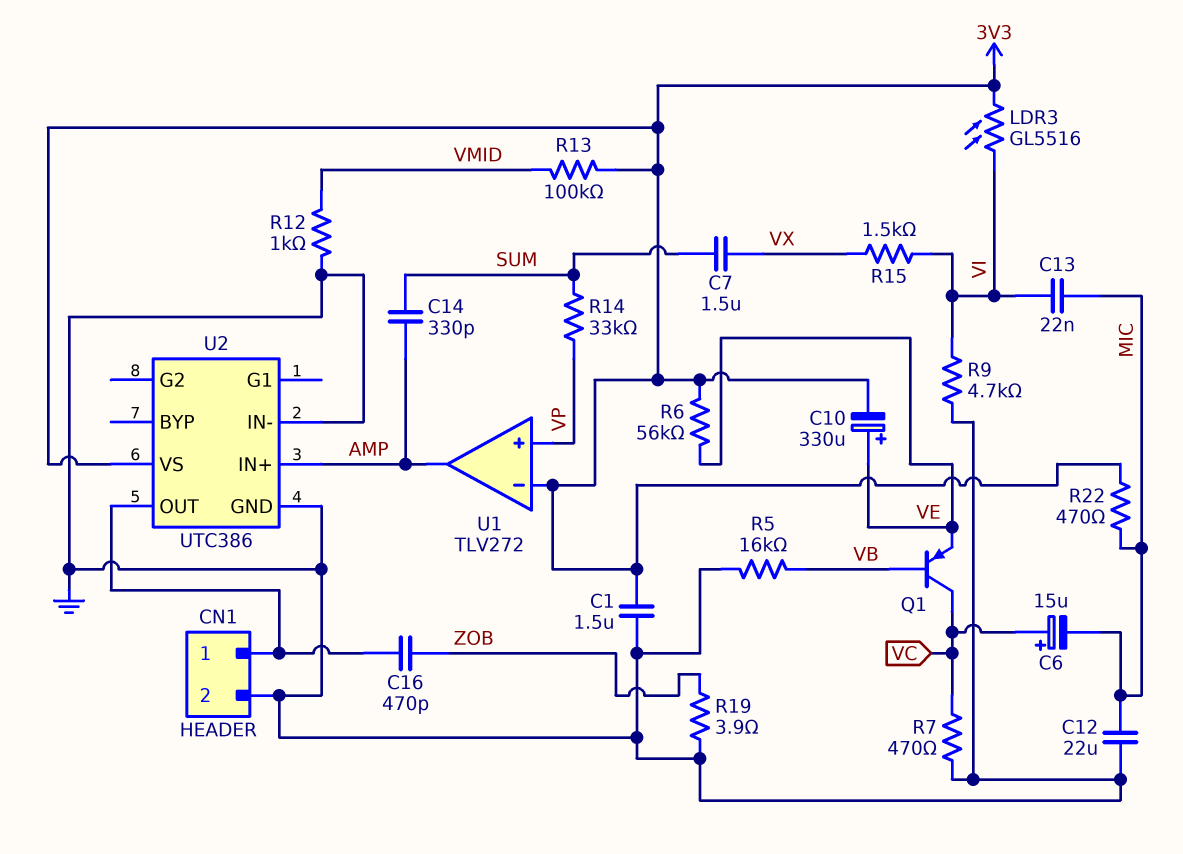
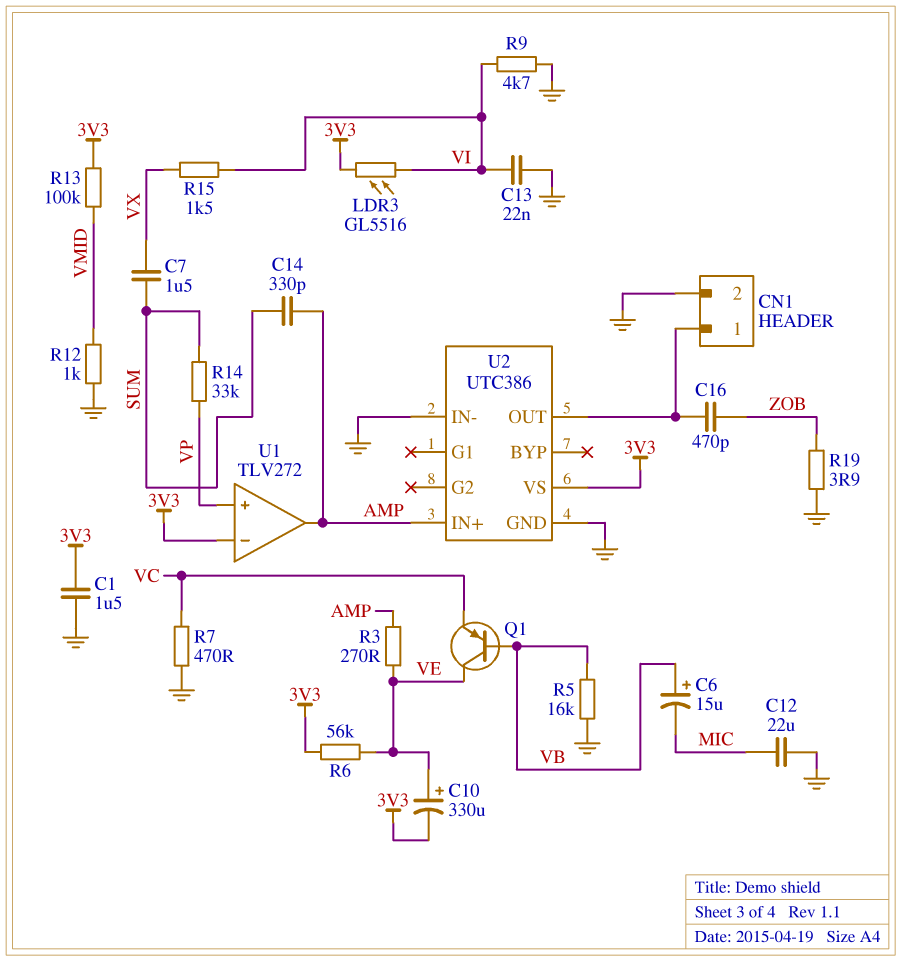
C6: 15uF (plus VC, minus MIC) -> 15uF (plus VB, minus MIC)
C13: 22nF (MIC, VI) -> 22nF (GND, VI)
Q1: PNP (B VB, C VC, E VE) -> PNP (B VB, C VE, E VC)
R3: none -> 270 (AMP, VE)
R22: 470 (3V3, MIC) -> none

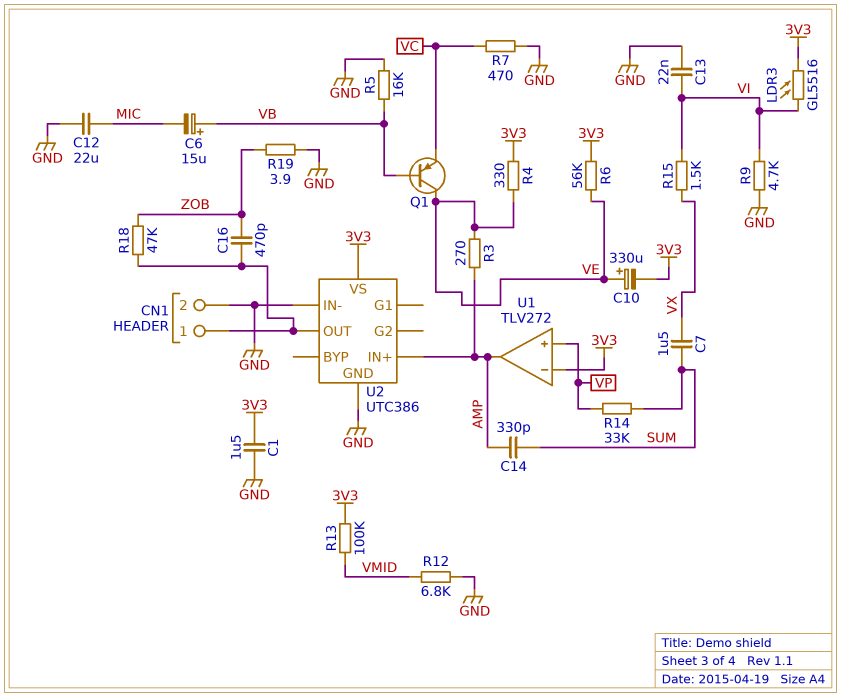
R4: none -> 330 (3V3, VE)
R12: 1k (GND, VMID) -> 6.8k (GND, VMID)
R18: none -> 47k (CN1/1, ZOB)

